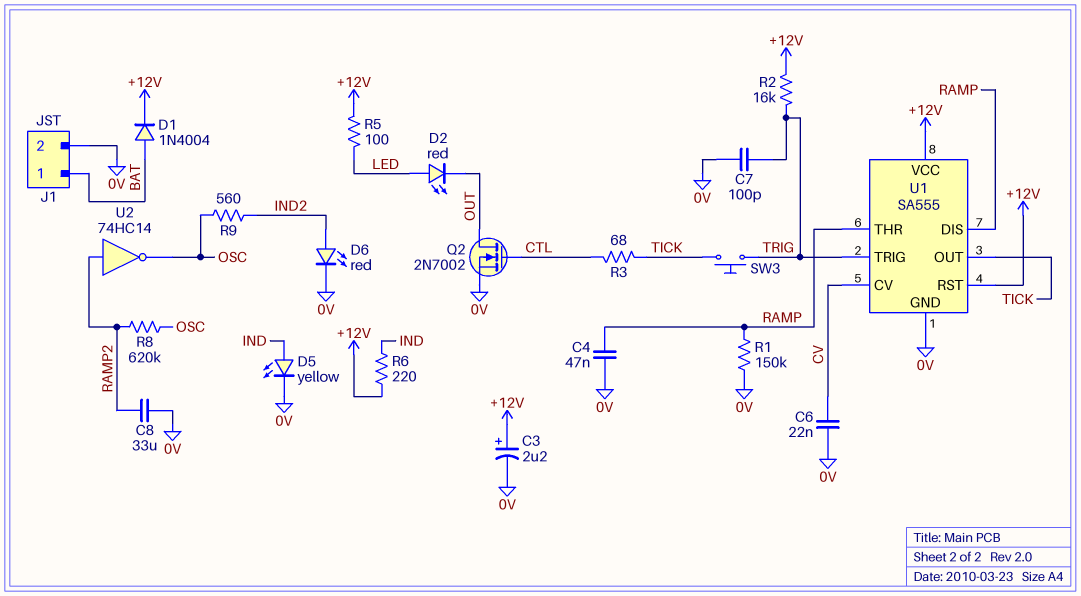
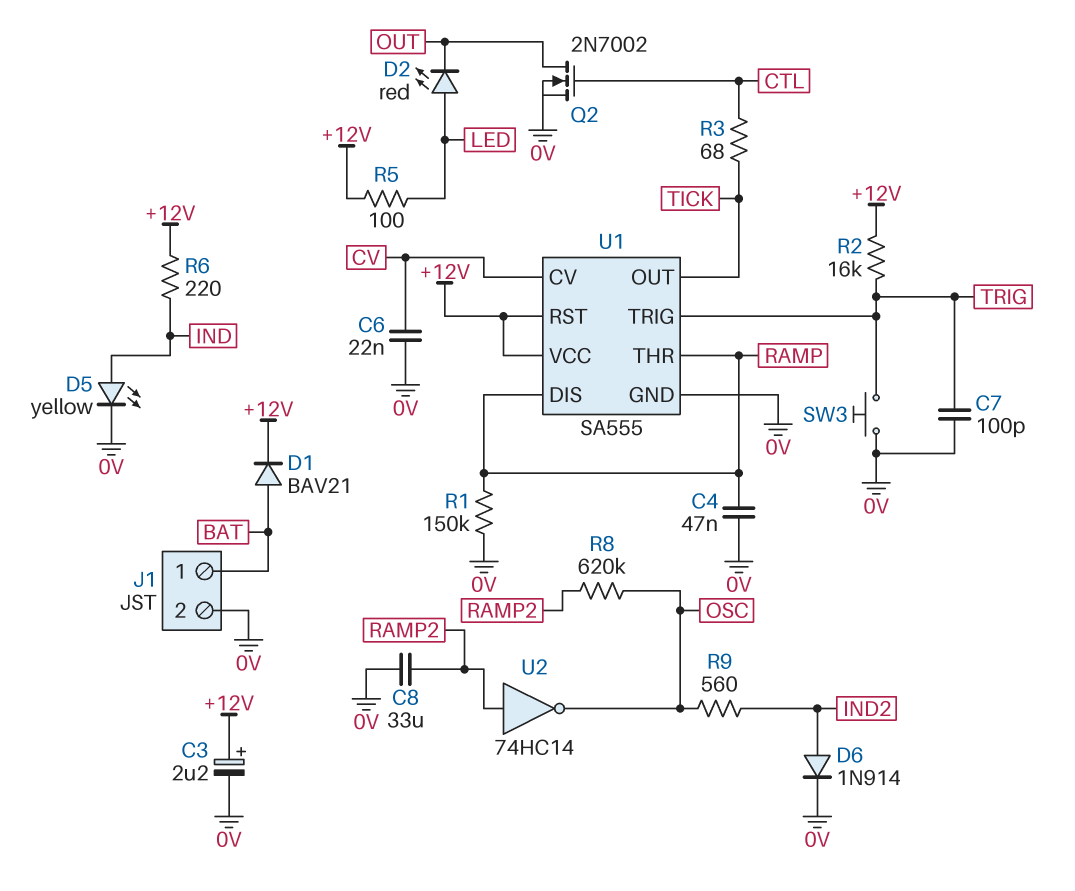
D1: diode 1N4004 (A BAT, K +12V) -> diode BAV21 (A BAT, K +12V)
D6: LED red (A IND2, K 0V) -> diode 1N914 (A IND2, K 0V)
SW3: button (TICK, TRIG) -> button (0V, TRIG)

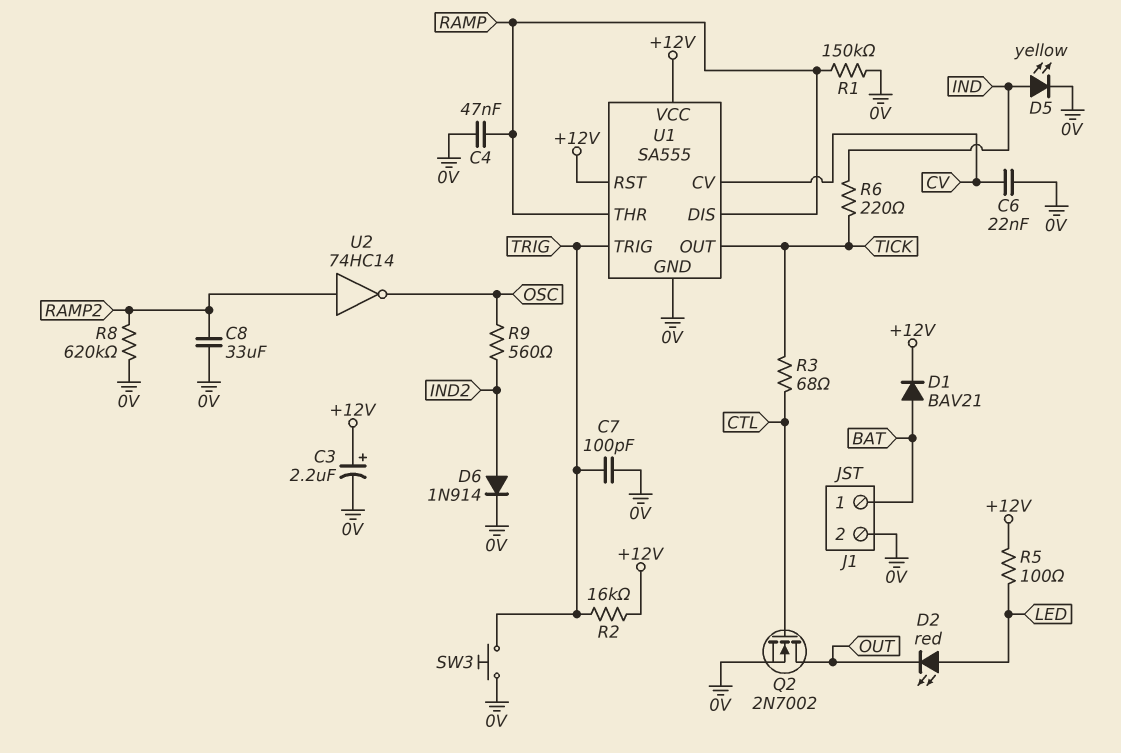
R6: 220 (+12V, IND) -> 220 (IND, TICK)
R8: 620k (OSC, RAMP2) -> 620k (0V, RAMP2)

